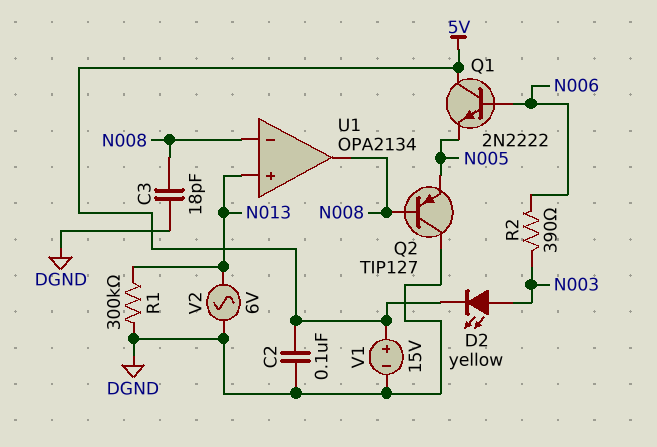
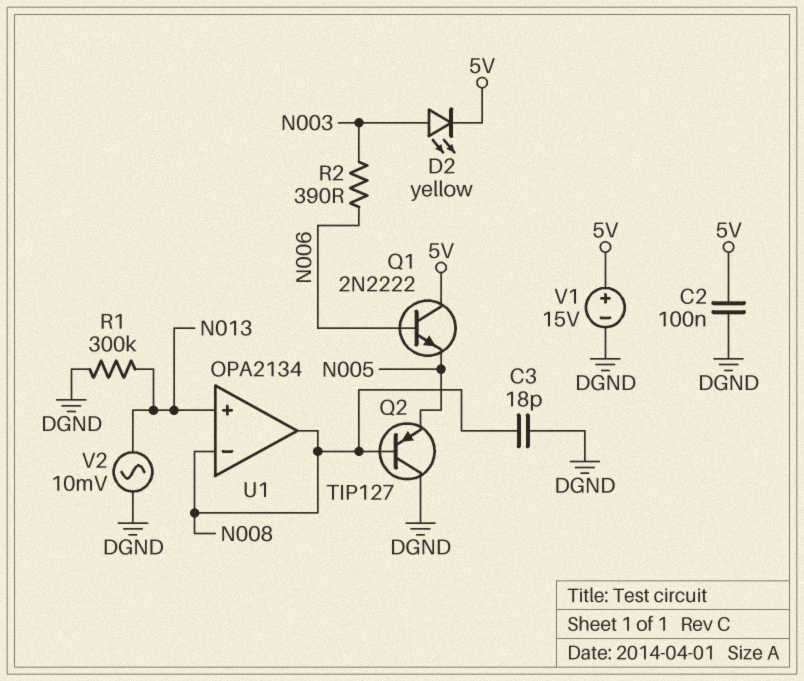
V2: AC 6V (DGND, N013) -> AC 10mV (DGND, N013)

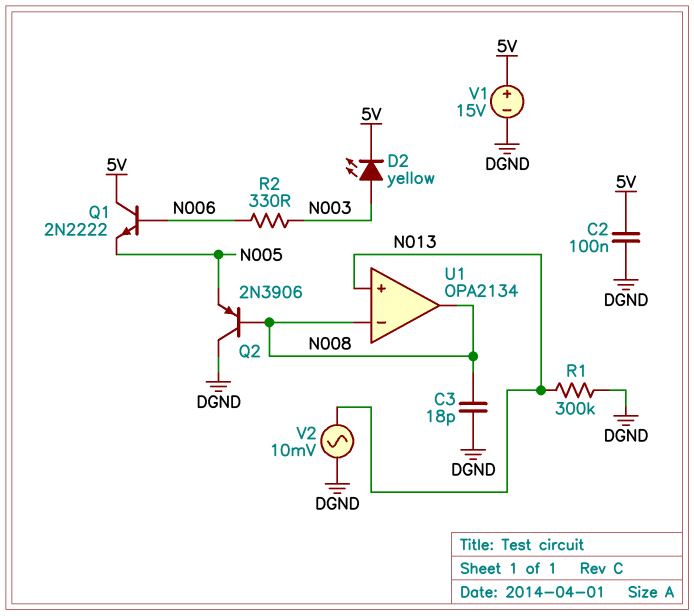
Q2: PNP TIP127 (B N008, C DGND, E N005) -> PNP 2N3906 (B N008, C DGND, E N005)
R2: 390 (N003, N006) -> 330 (N003, N006)

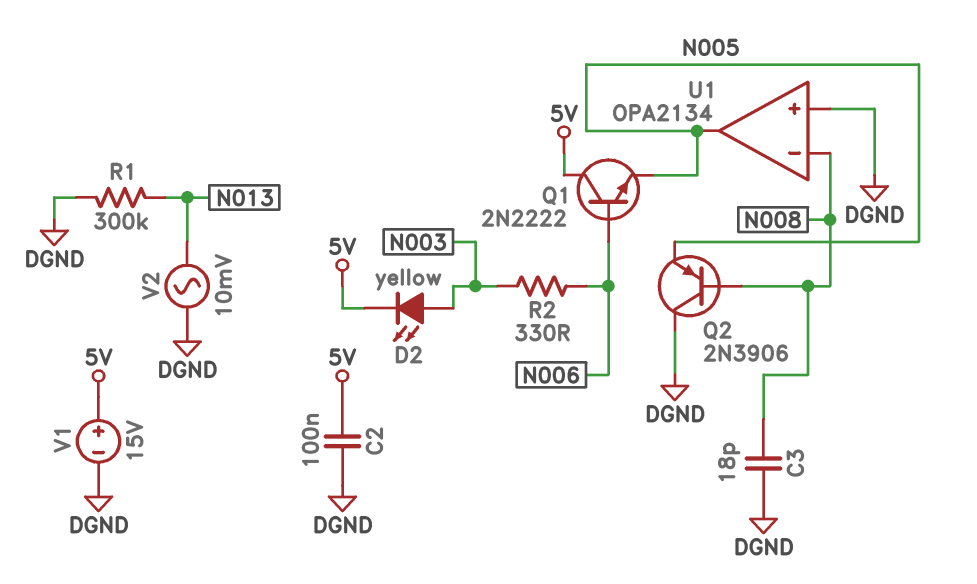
U1 pin in+: N013 -> DGND
U1 pin out: N008 -> N005

